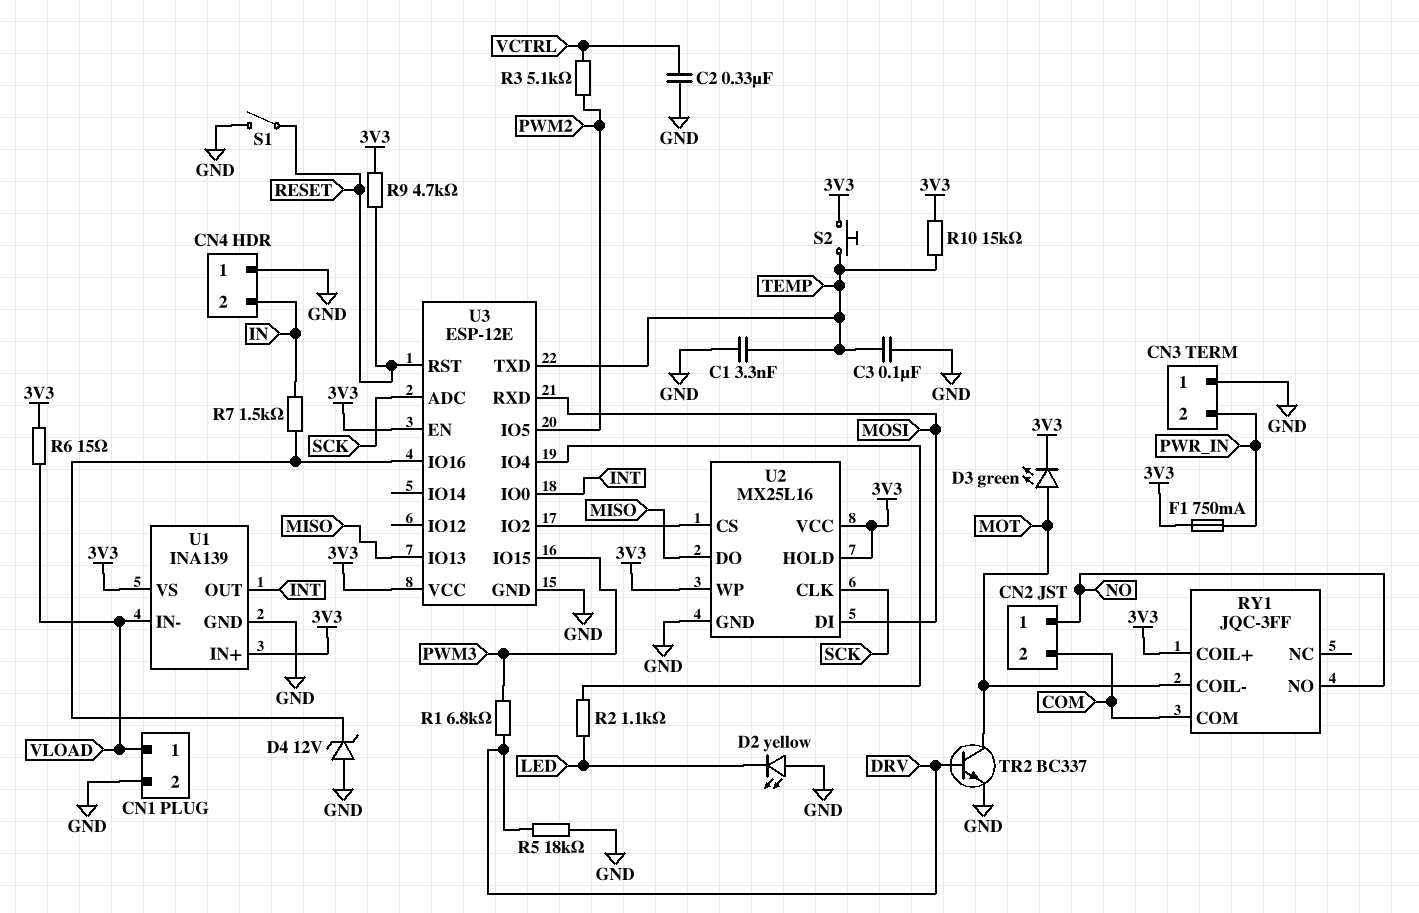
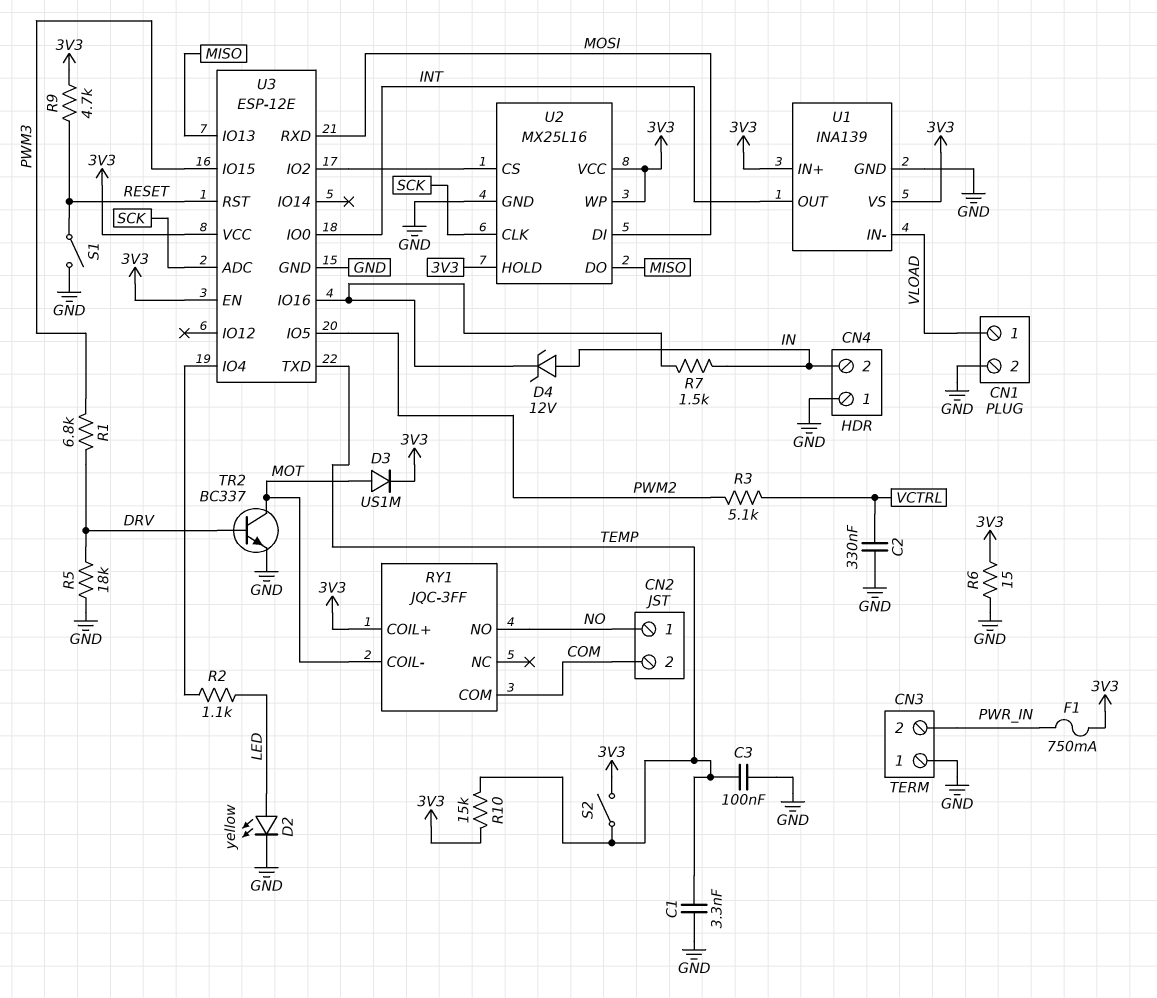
D2: LED yellow (A GND, K LED) -> LED yellow (A LED, K GND)
D3: LED green (A MOT, K 3V3) -> diode US1M (A MOT, K 3V3)
D4: zener 12V (A GND, K U3/IO16) -> zener 12V (A IN, K U3/IO16)
R6: 15 (3V3, VLOAD) -> 15 (3V3, GND)
S2: button (3V3, TEMP) -> switch (3V3, TEMP)

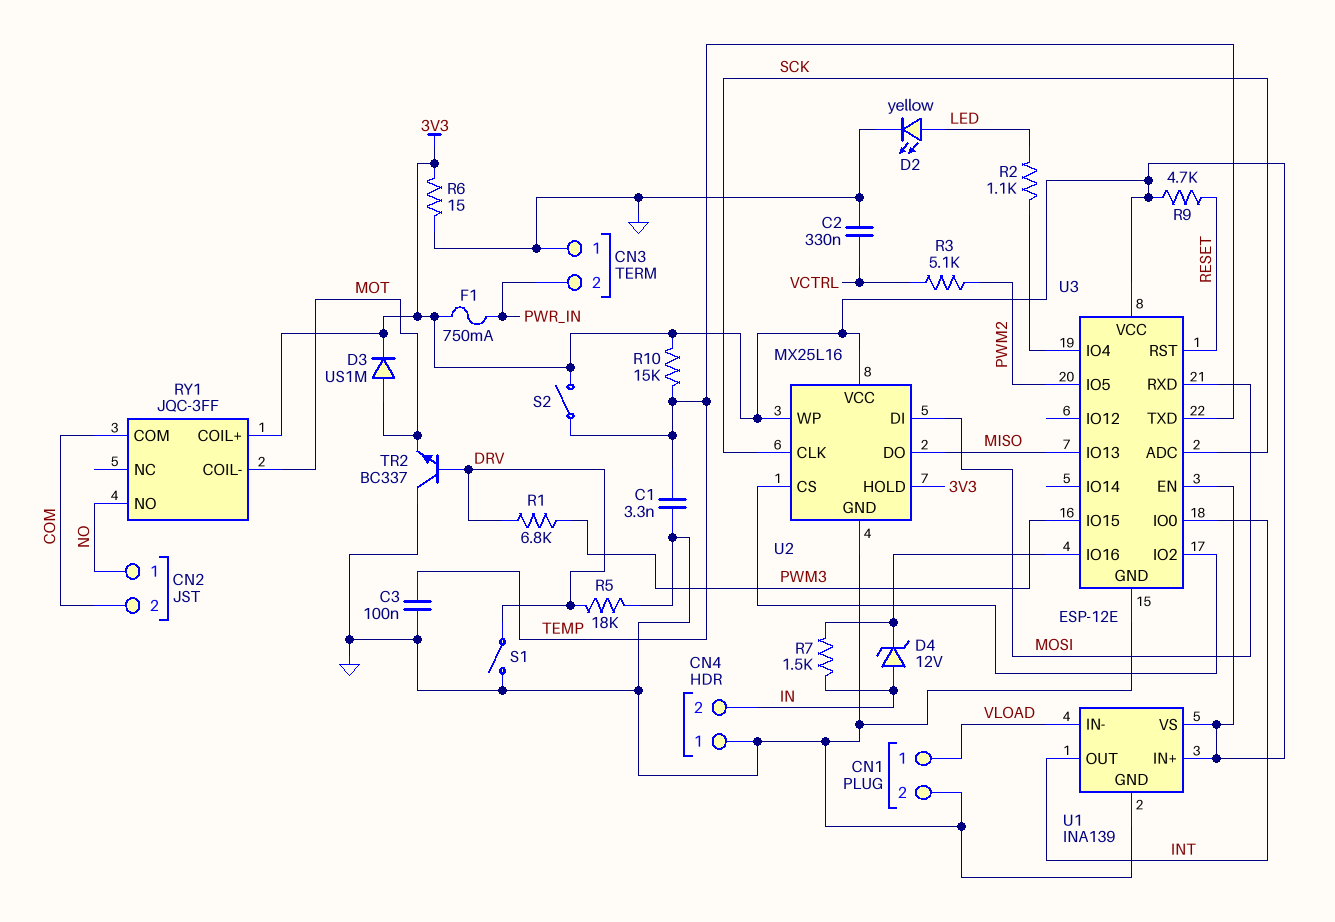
S1: switch (GND, RESET) -> switch (DRV, GND)
TR2: NPN BC337 (B DRV, C MOT, E GND) -> NPN BC337 (B DRV, C GND, E MOT)

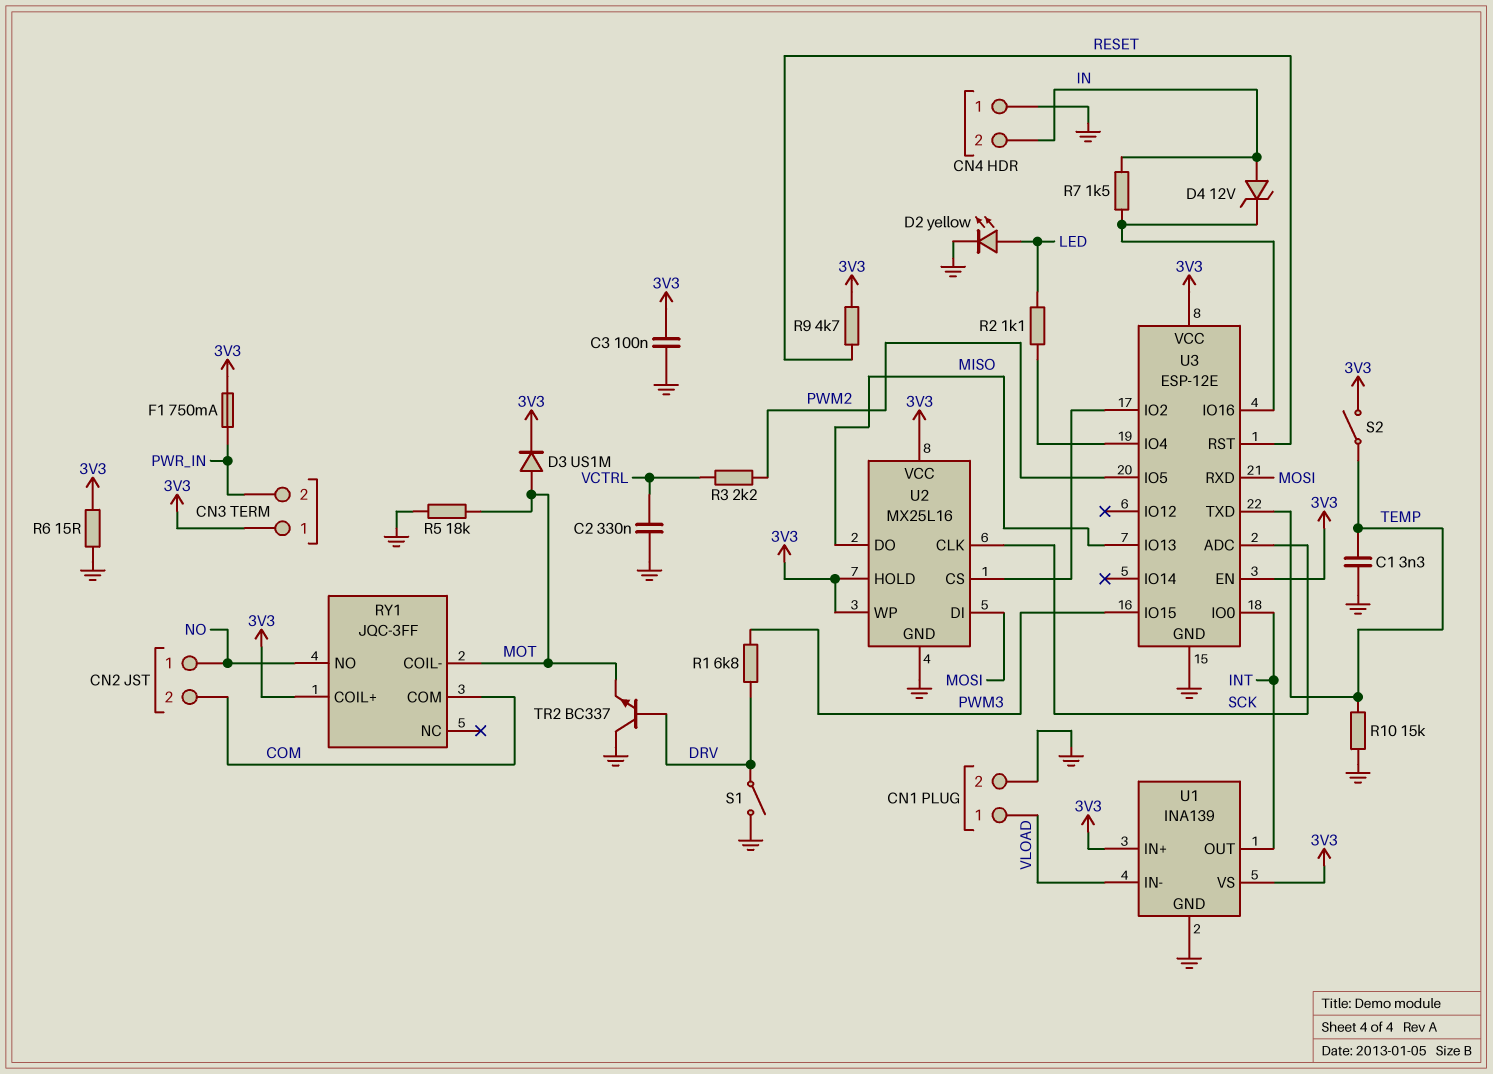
C3: 100nF (GND, TEMP) -> 100nF (3V3, GND)
CN3 pin 1: GND -> 3V3
R3: 5.1k (PWM2, VCTRL) -> 2.2k (PWM2, VCTRL)
R5: 18k (DRV, GND) -> 18k (GND, MOT)
R10: 15k (3V3, TEMP) -> 15k (GND, TEMP)

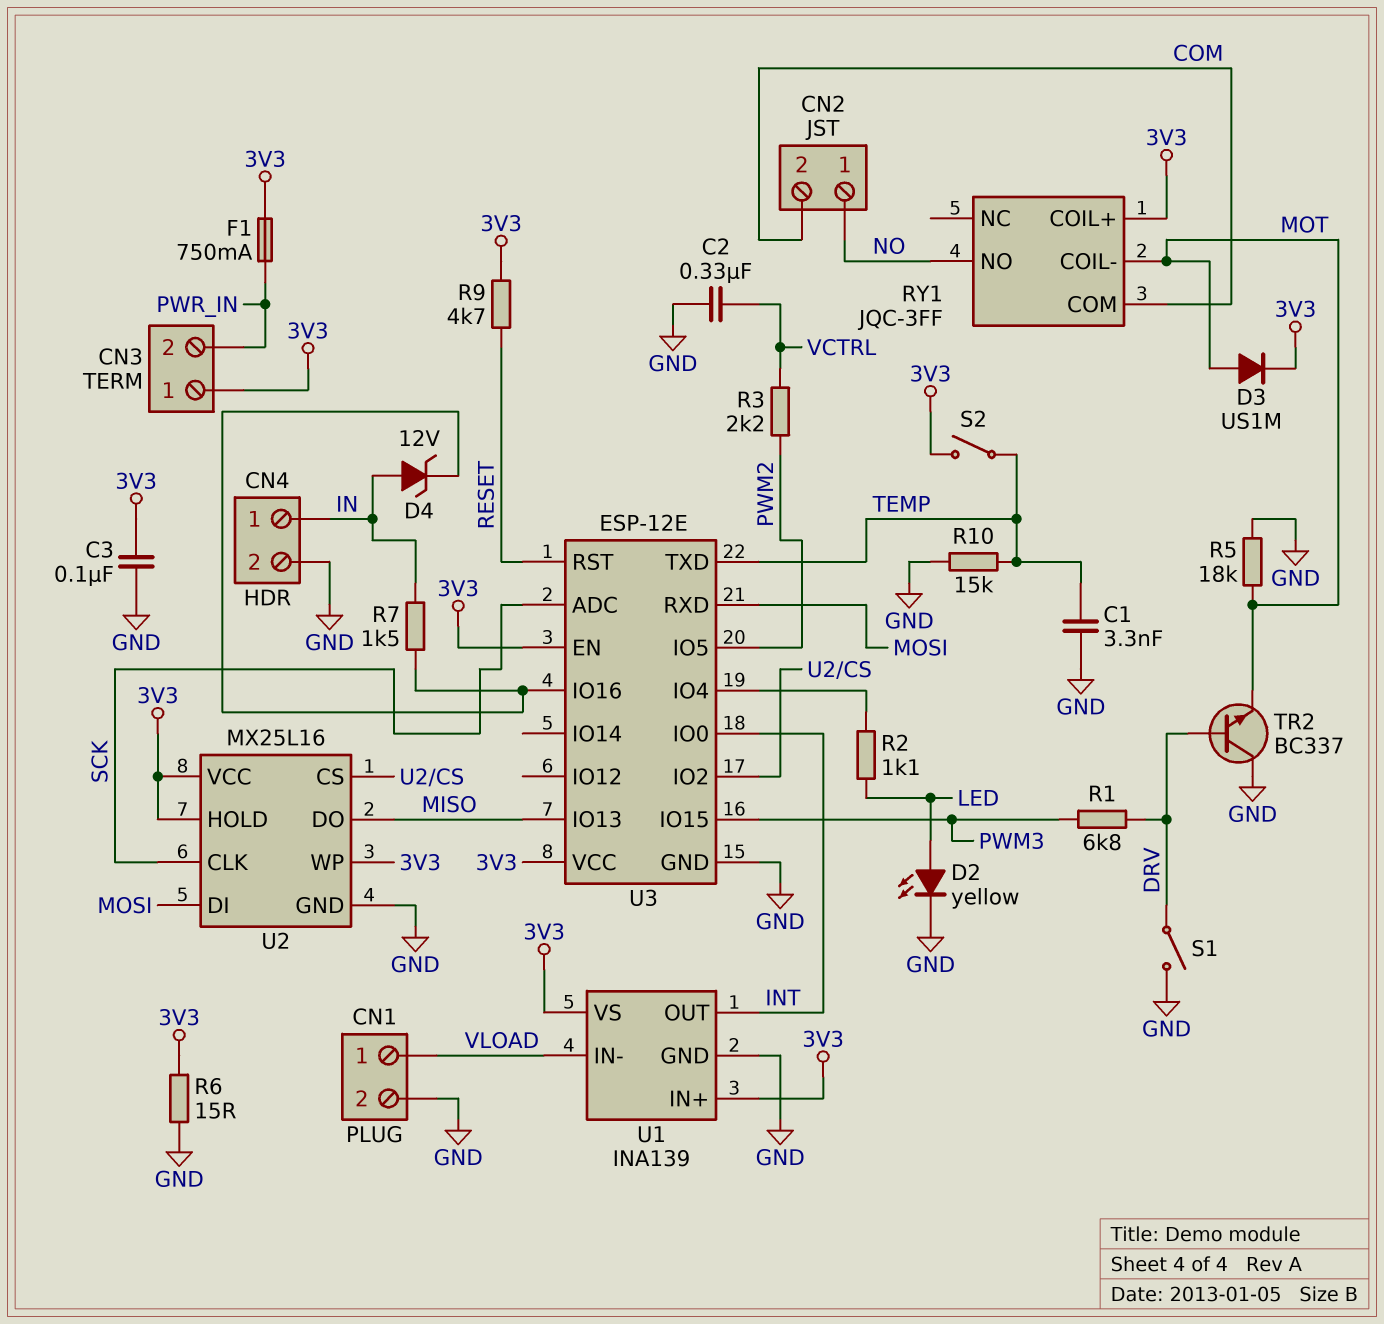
CN4 pin 1: GND -> IN
CN4 pin 2: IN -> GND

